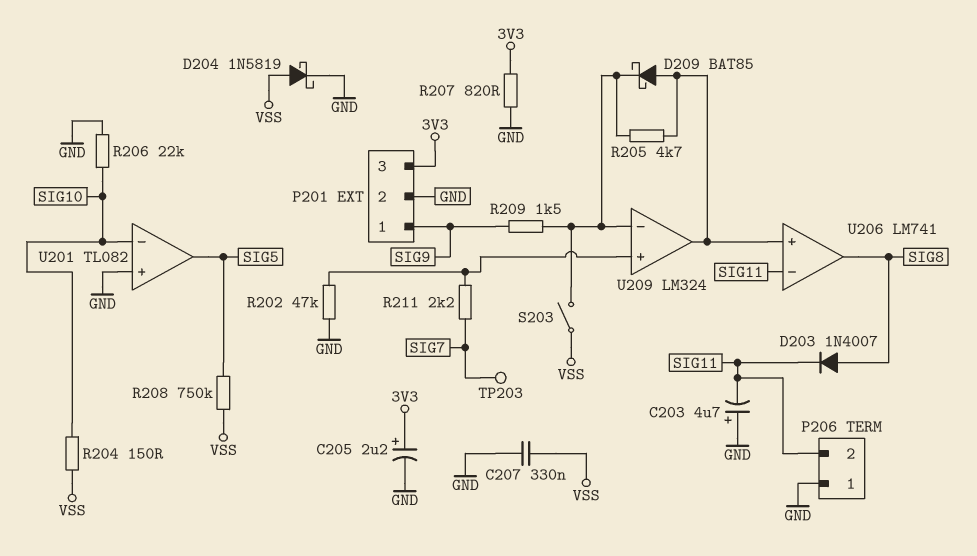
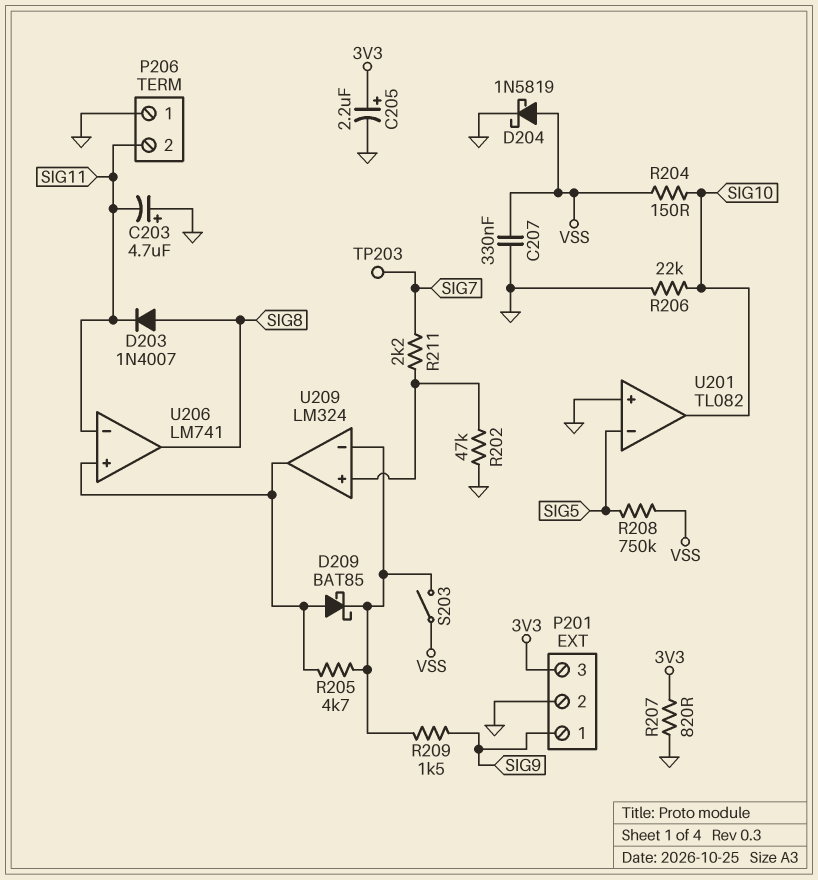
U201 pin in-: SIG10 -> SIG5
U201 pin out: SIG5 -> SIG10

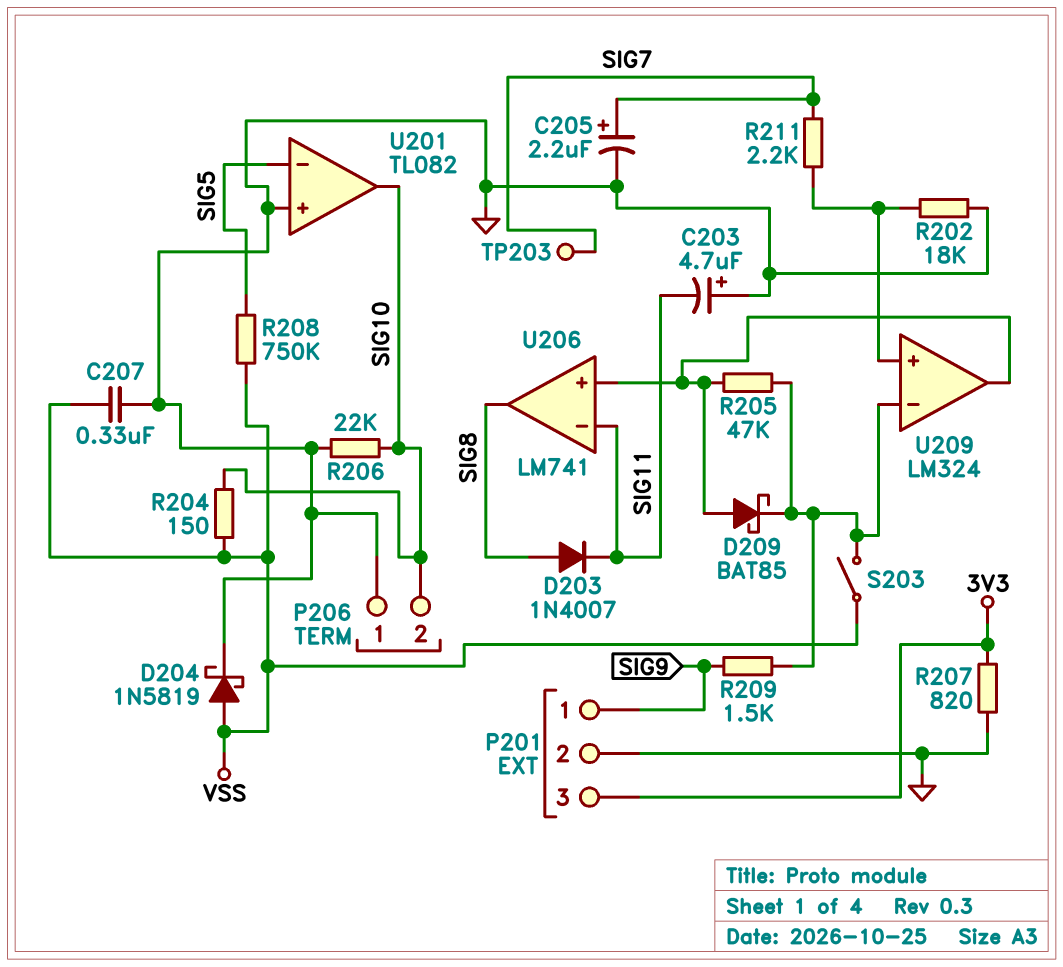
C205: 2.2uF (plus 3V3, minus GND) -> 2.2uF (plus SIG7, minus GND)
P206 pin 2: SIG11 -> SIG10
R202: 47k (GND, U209/in+) -> 18k (GND, U209/in+)
R205: 4.7k (U206/in+, U209/in-) -> 47k (U206/in+, U209/in-)

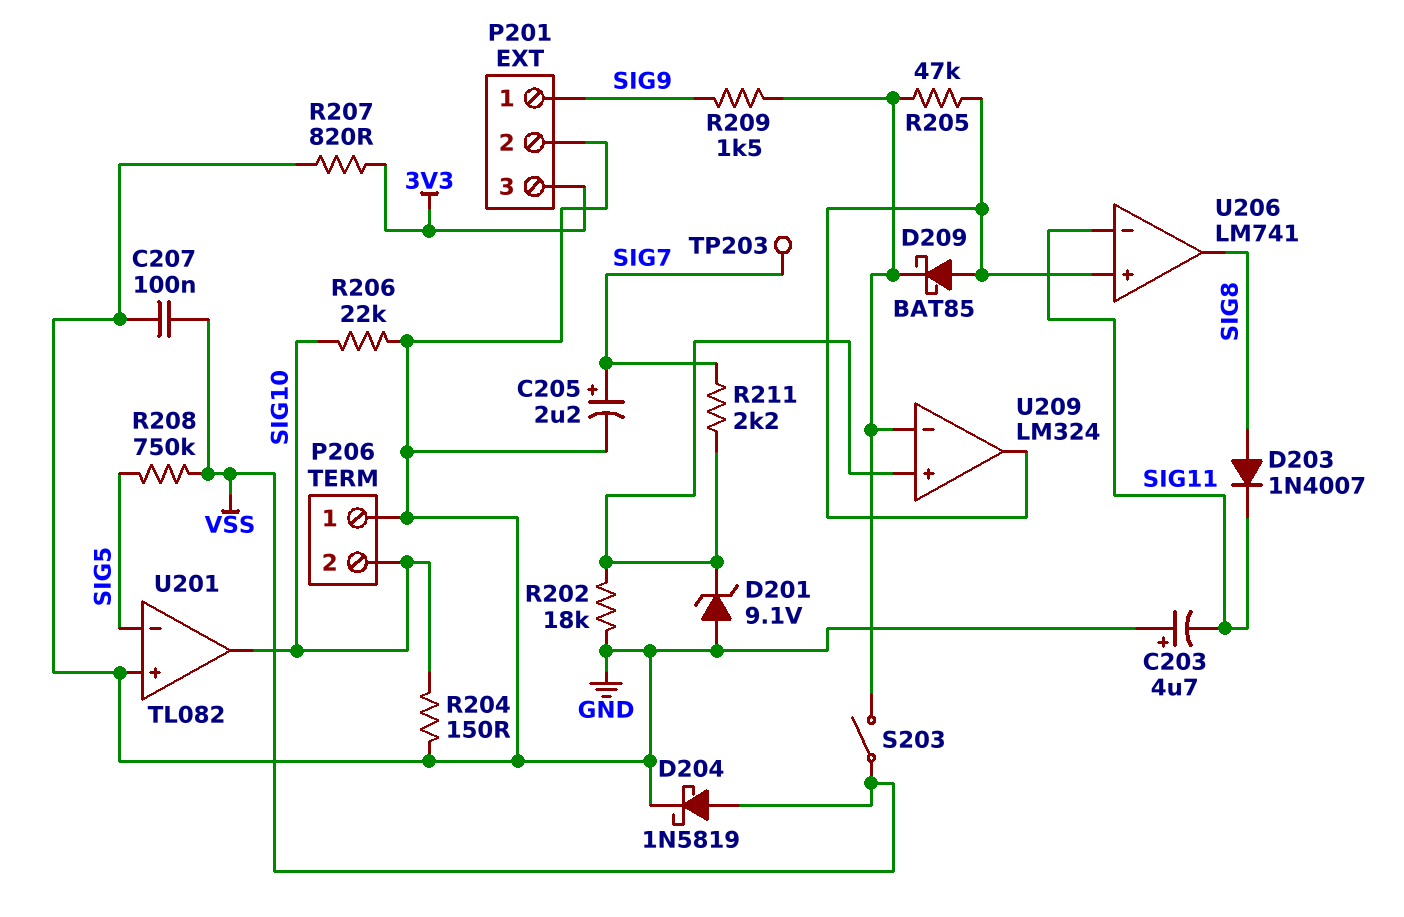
C207: 330nF (GND, VSS) -> 100nF (GND, VSS)
D201: none -> zener 9.1V (A GND, K U209/in+)
R204: 150 (SIG10, VSS) -> 150 (GND, SIG10)

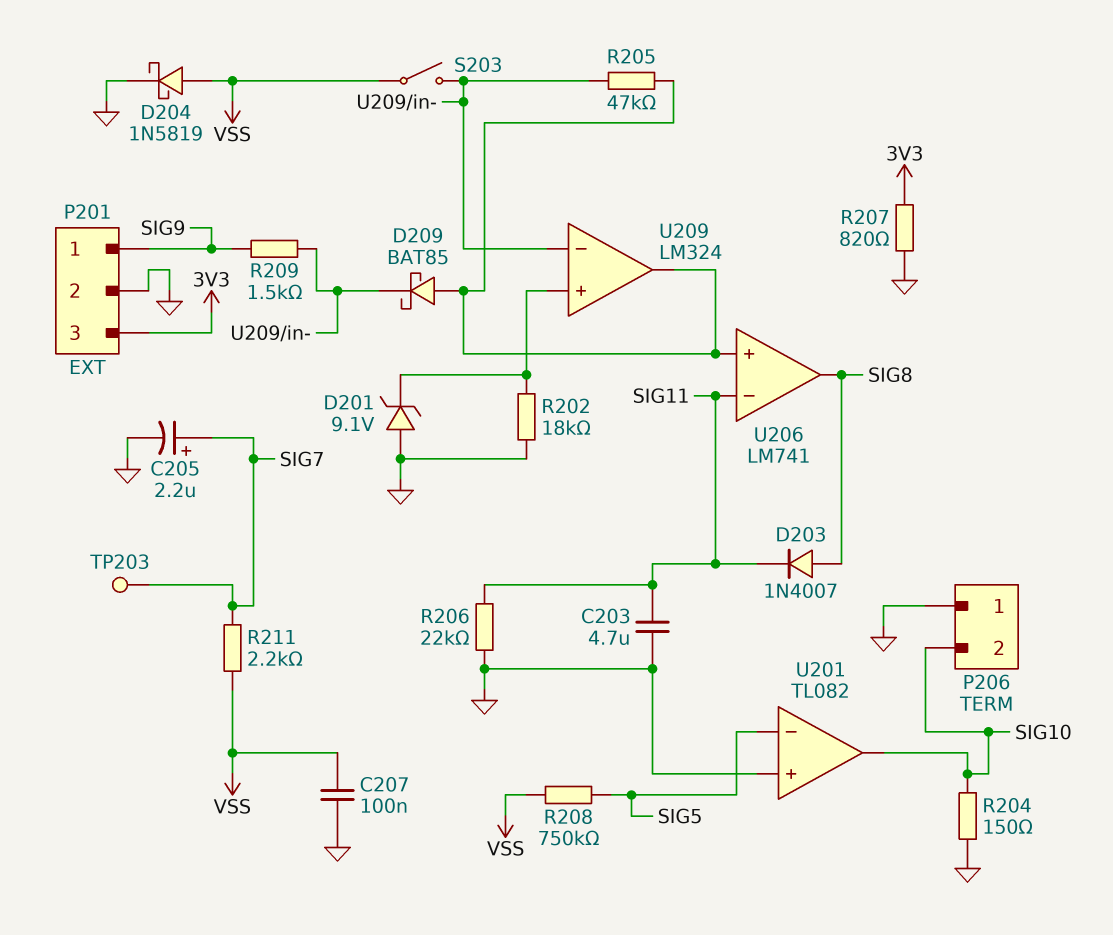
C203: 4.7uF (plus GND, minus SIG11) -> 4.7uF (GND, SIG11)
R206: 22k (GND, SIG10) -> 22k (GND, SIG11)
R211: 2.2k (SIG7, U209/in+) -> 2.2k (SIG7, VSS)

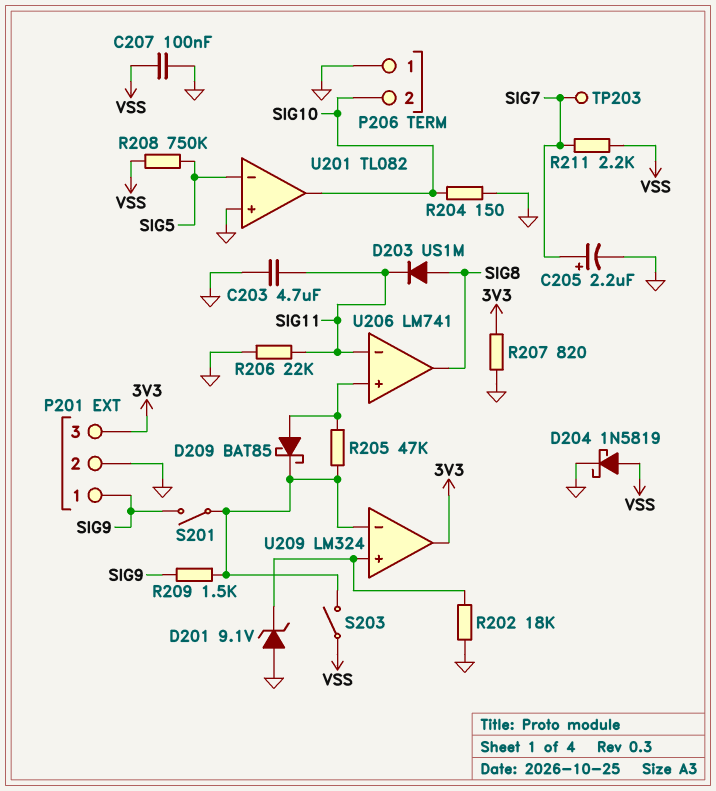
D203: diode 1N4007 (A SIG8, K SIG11) -> diode US1M (A SIG8, K SIG11)
S201: none -> switch (SIG9, U209/in-)
U209 pin out: U206/in+ -> 3V3

